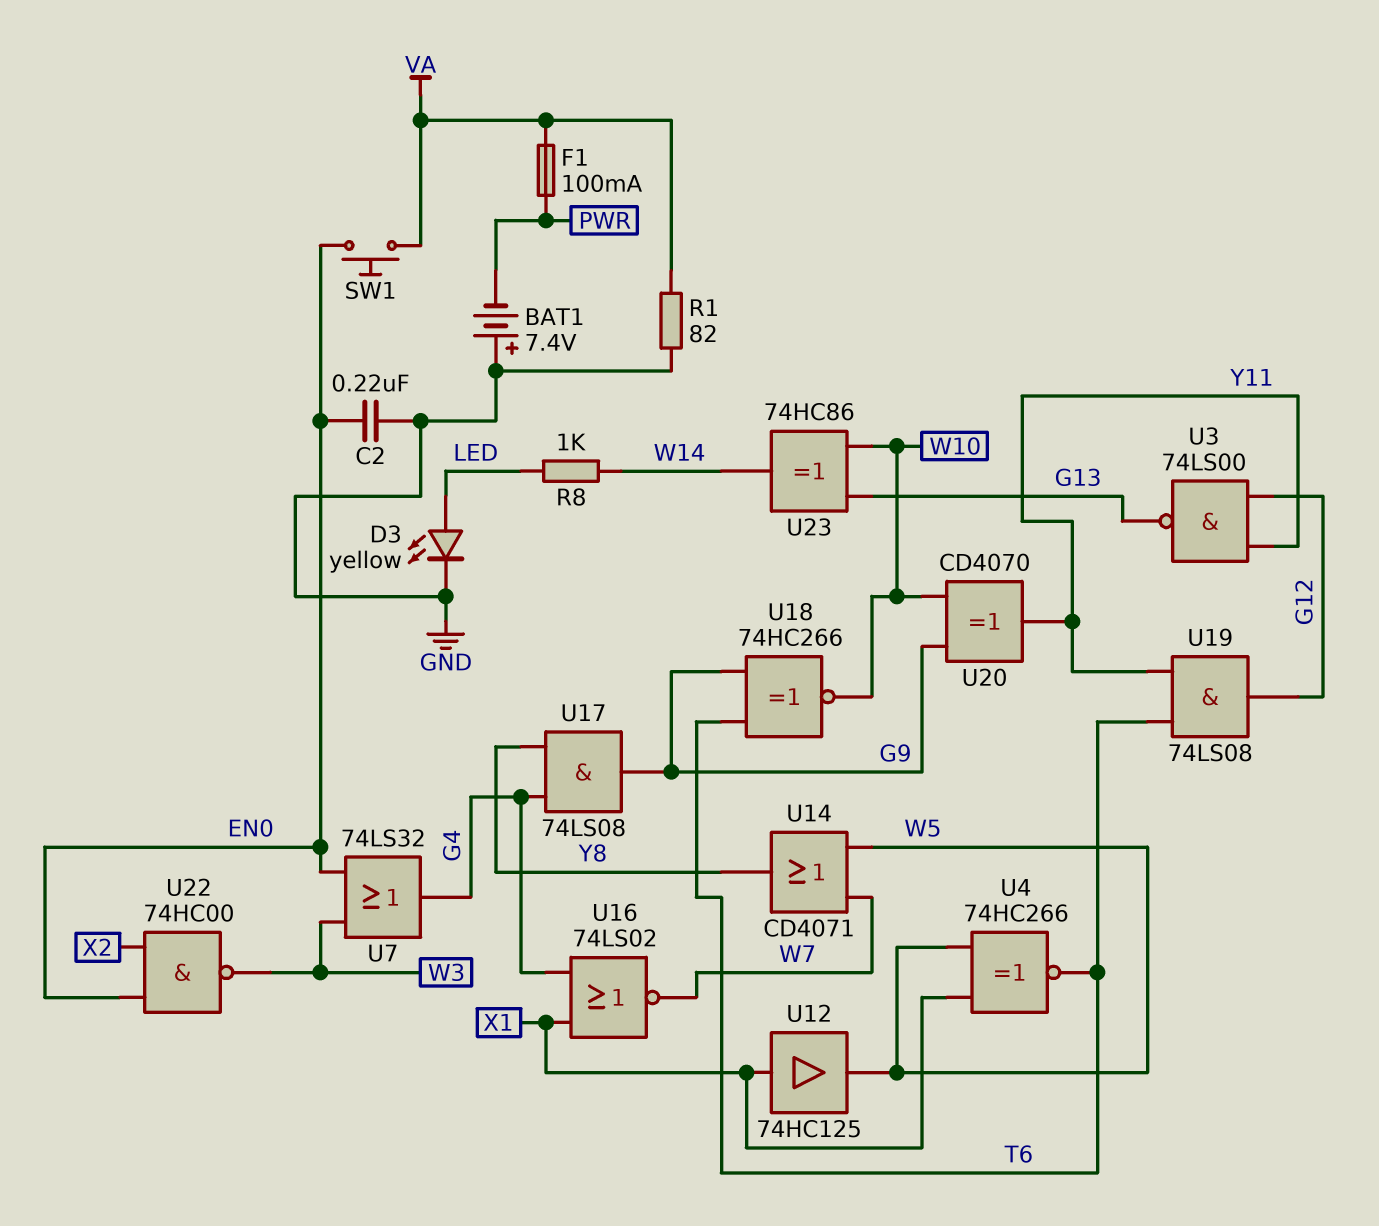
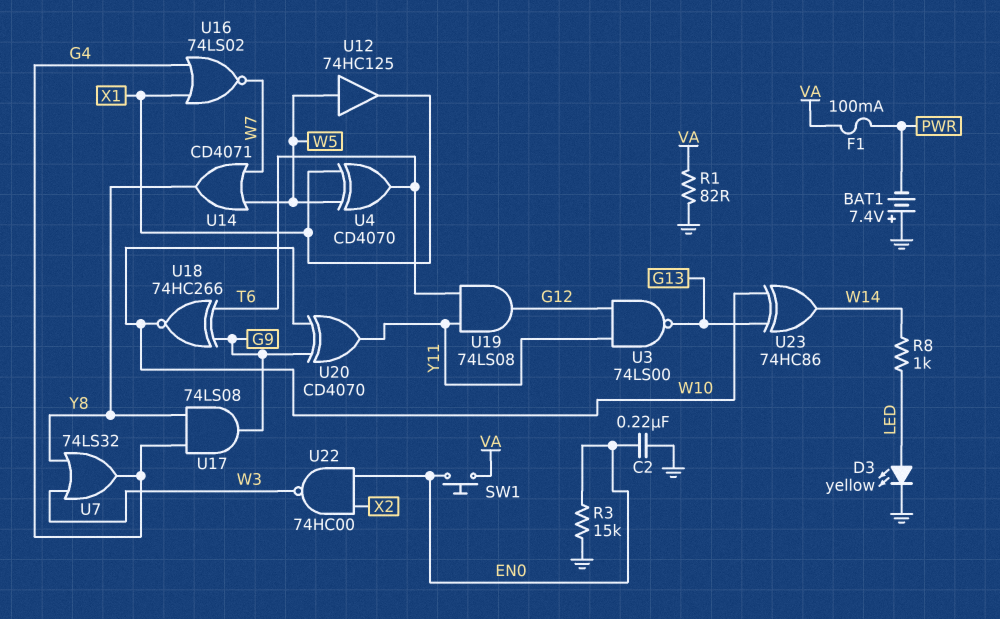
R3: none -> 15k (EN0, GND)
U4: XNOR 74HC266 (in W5, in X1, out T6) -> XOR CD4070 (in W5, in X1, out T6)
U7: OR 74LS32 (in EN0, in W3, out G4) -> OR 74LS32 (in W3, in Y8, out G4)
U12: buffer 74HC125 (in X1, out W5) -> buffer 74HC125 (in W5, out X1)

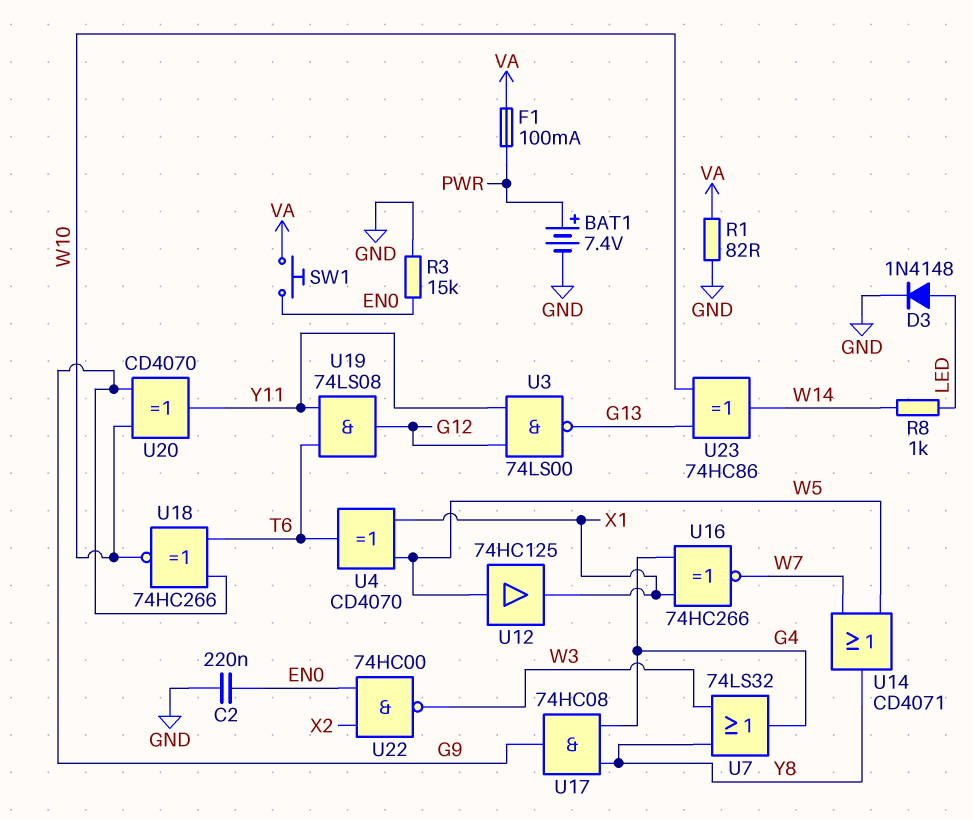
BAT1: 7.4V (plus GND, minus PWR) -> 7.4V (plus PWR, minus GND)
D3: LED yellow (A LED, K GND) -> diode 1N4148 (A LED, K GND)
U16: NOR 74LS02 (in G4, in X1, out W7) -> XNOR 74HC266 (in G4, in X1, out W7)
U17: AND 74LS08 (in G4, in Y8, out G9) -> AND 74HC08 (in G4, in Y8, out G9)

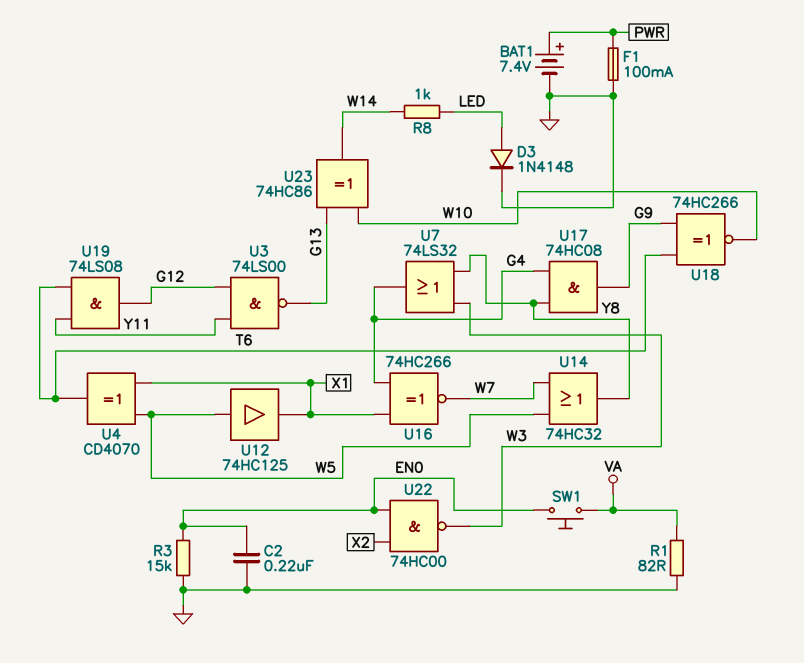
F1: 100mA (PWR, VA) -> 100mA (GND, PWR)
U14: OR CD4071 (in W5, in W7, out Y8) -> OR 74HC32 (in W5, in W7, out Y8)
U20: XOR CD4070 (in G9, in W10, out Y11) -> none

